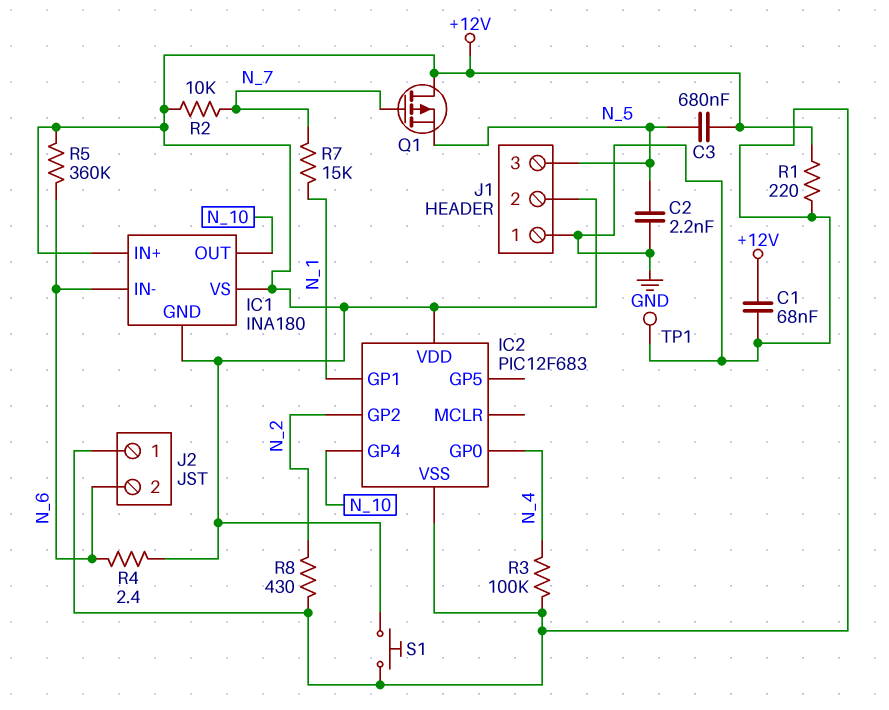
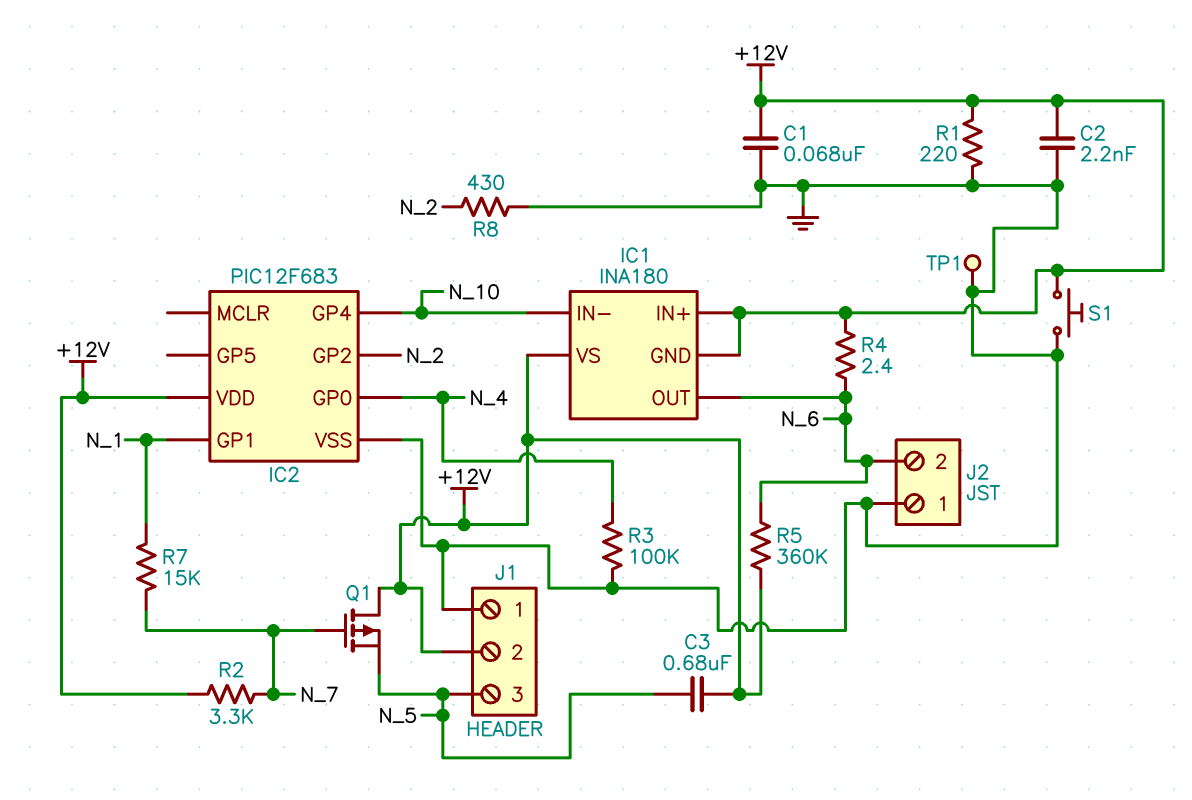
C2: 2.2nF (GND, N_5) -> 2.2nF (+12V, GND)
IC1 pin IN-: N_6 -> N_10
IC1 pin OUT: N_10 -> N_6
R2: 10k (+12V, N_7) -> 3.3k (+12V, N_7)

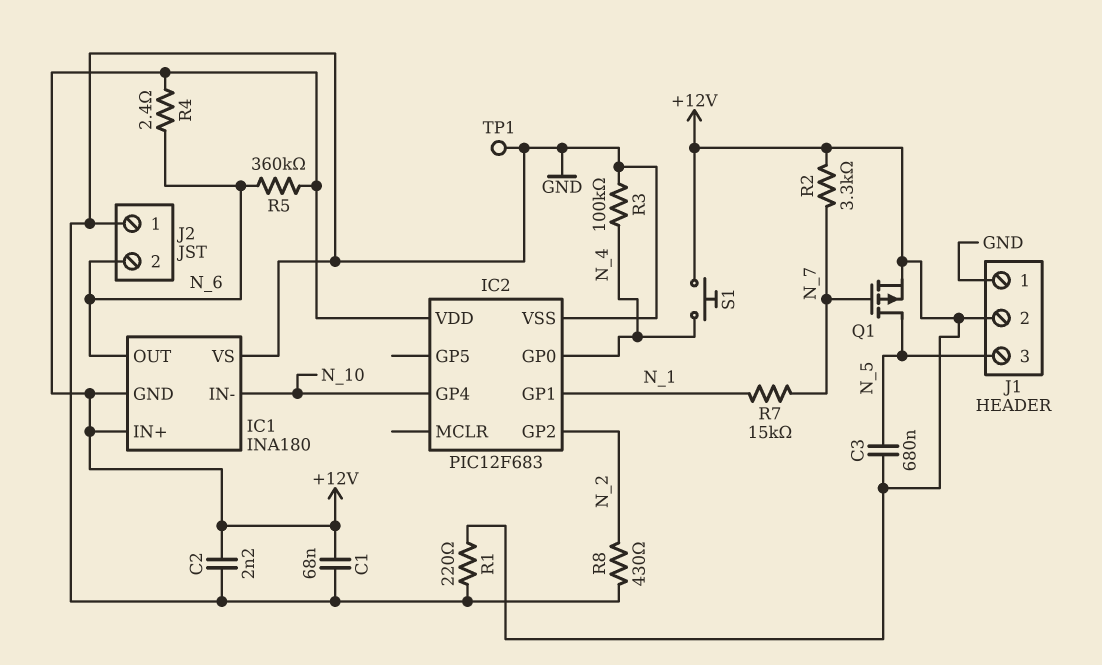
IC1 pin VS: +12V -> GND
Q1: PMOS (G N_7, D +12V, S N_5) -> PMOS (G N_7, D N_5, S +12V)
S1: button (+12V, GND) -> button (+12V, N_4)

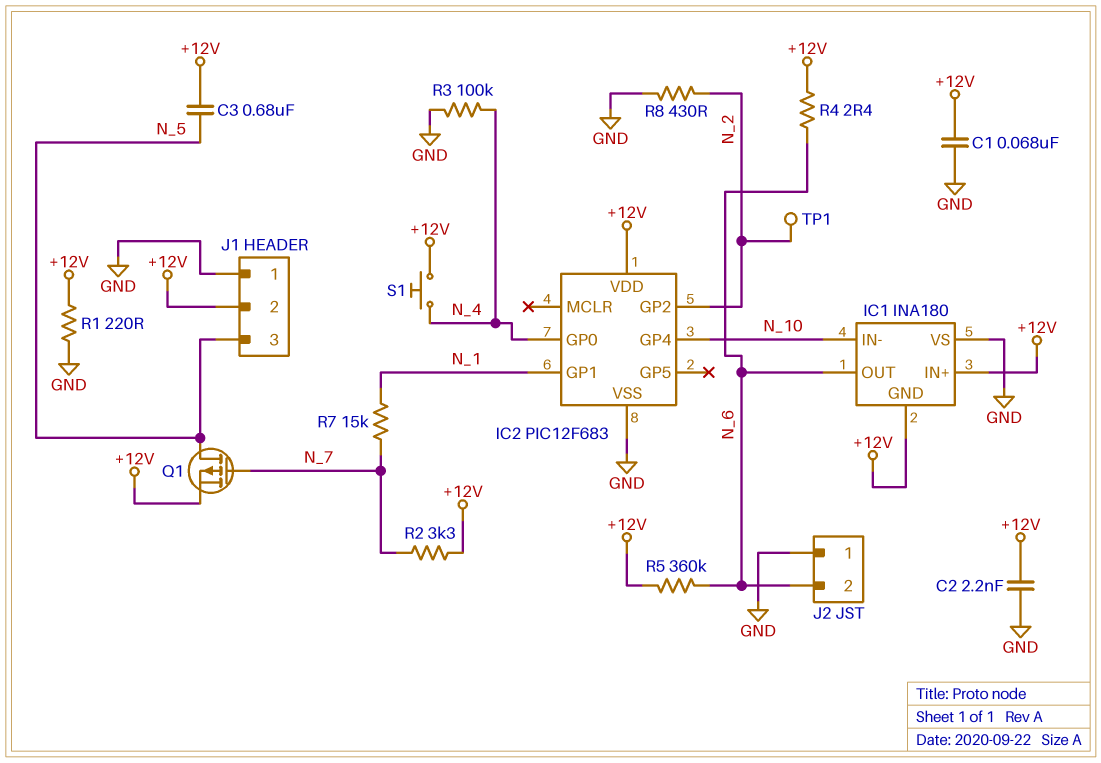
TP1: test point (GND) -> test point (N_2)

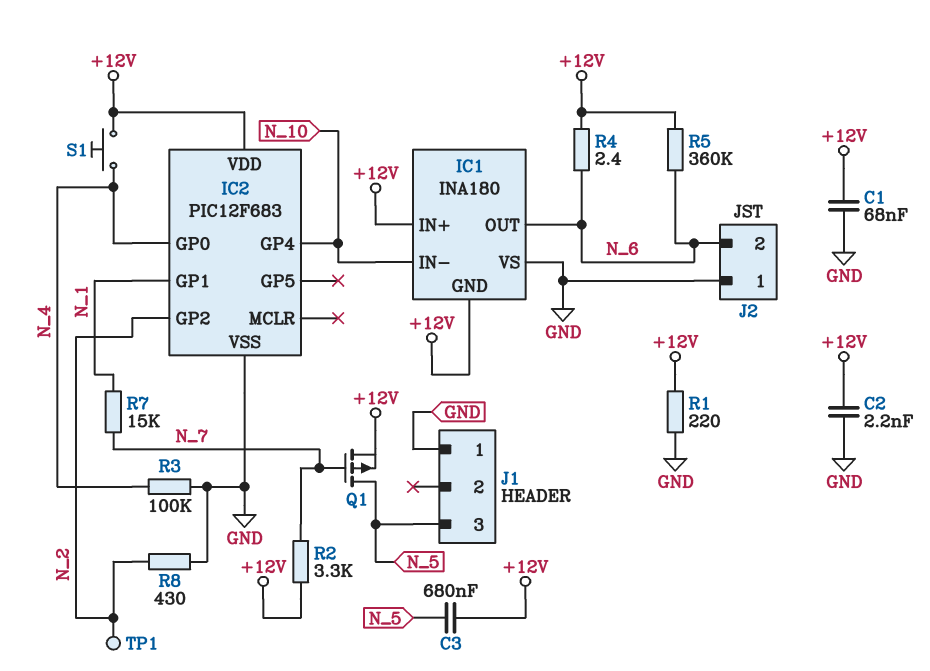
J1 pin 2: +12V -> none

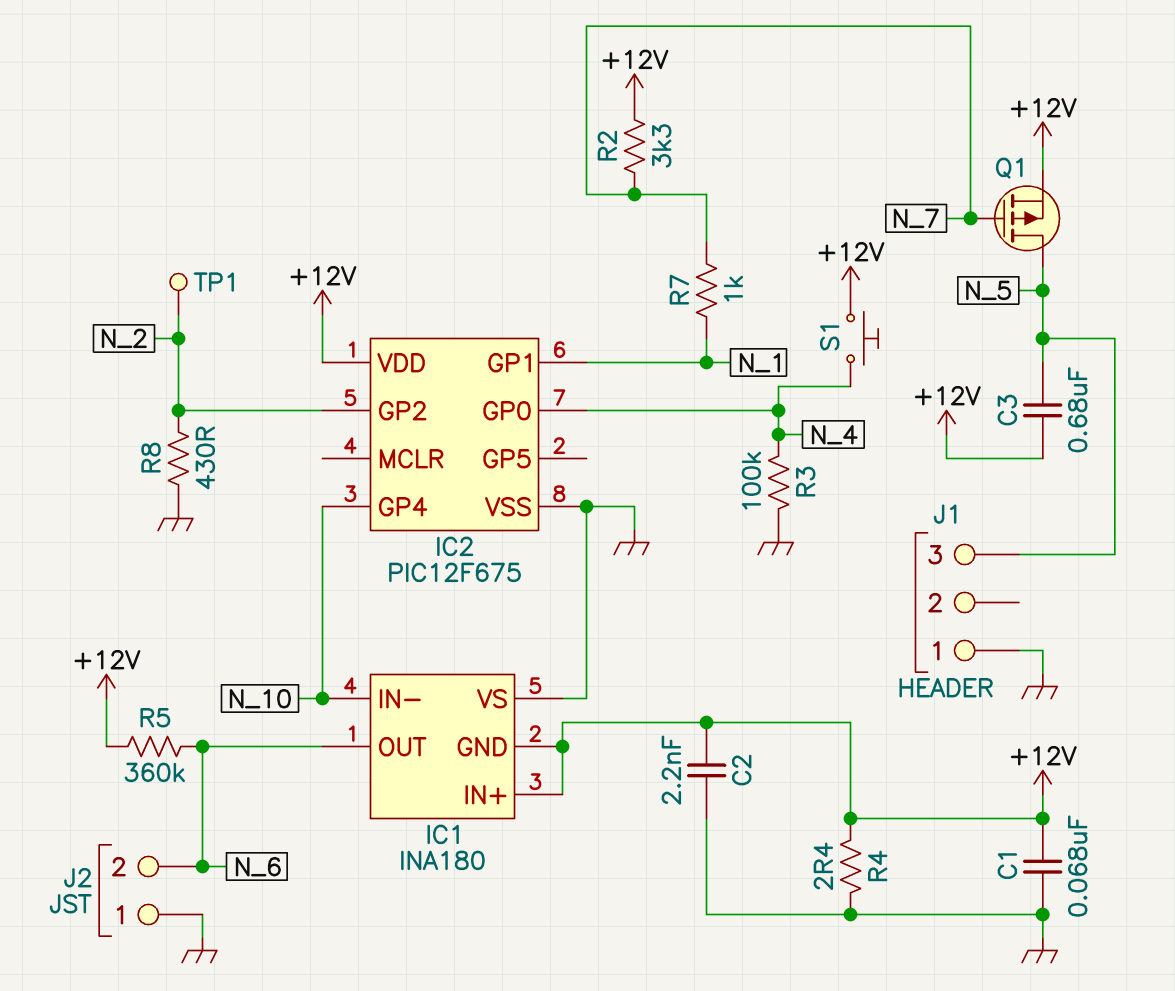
IC2: PIC12F683 -> PIC12F675
R1: 220 (+12V, GND) -> none
R4: 2.4 (+12V, N_6) -> 2.4 (+12V, GND)
R7: 15k (N_1, N_7) -> 1k (N_1, N_7)

